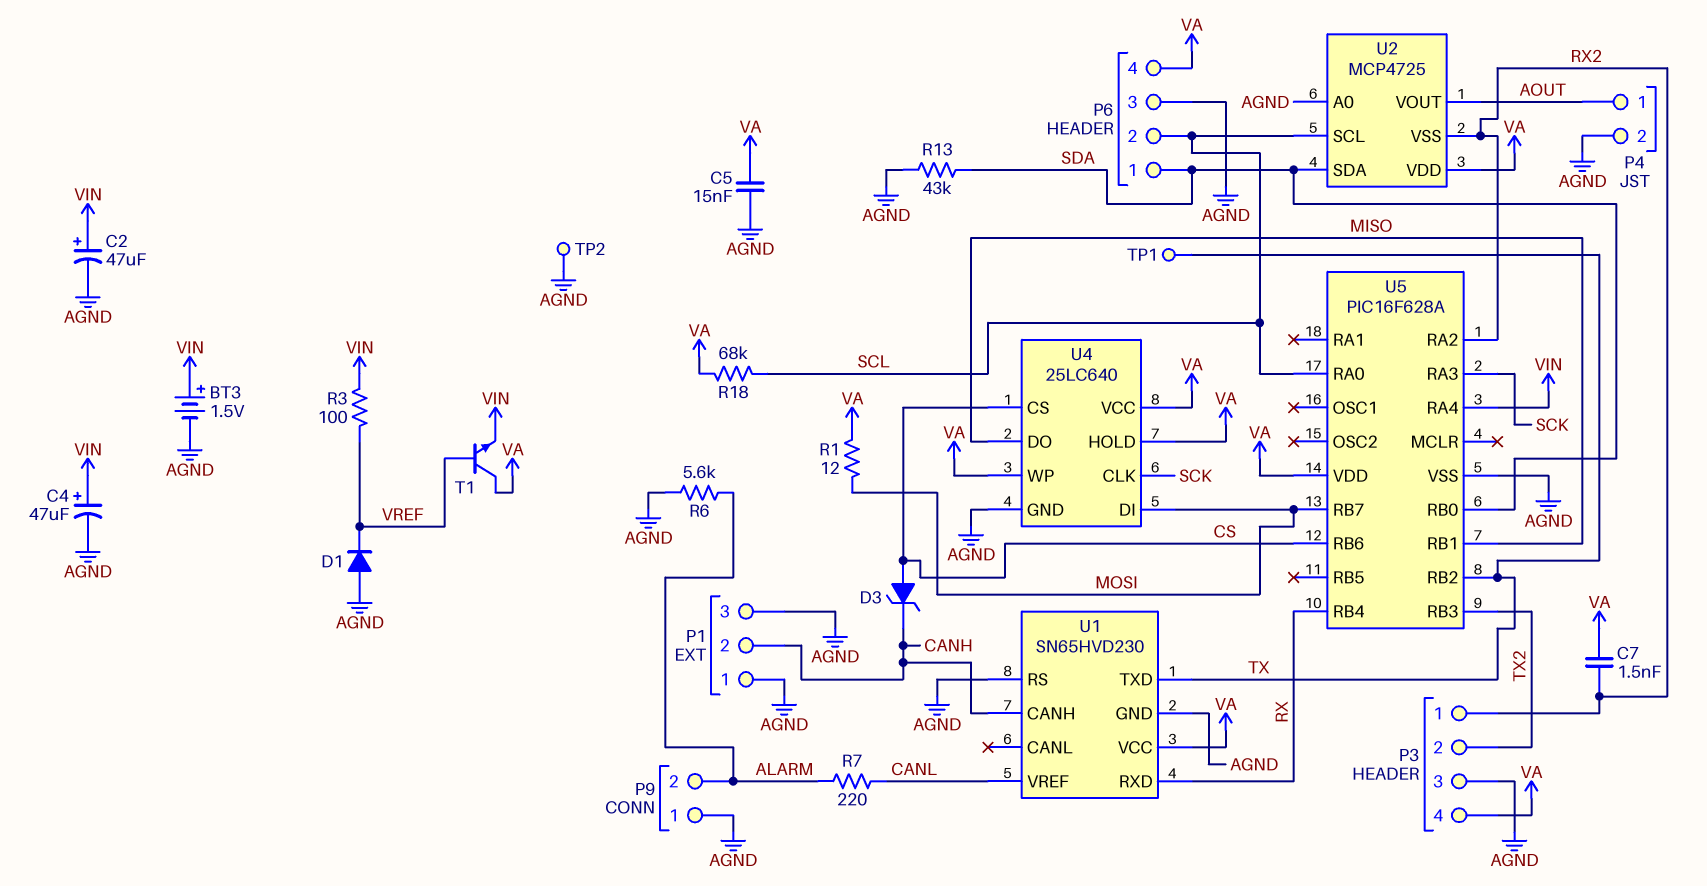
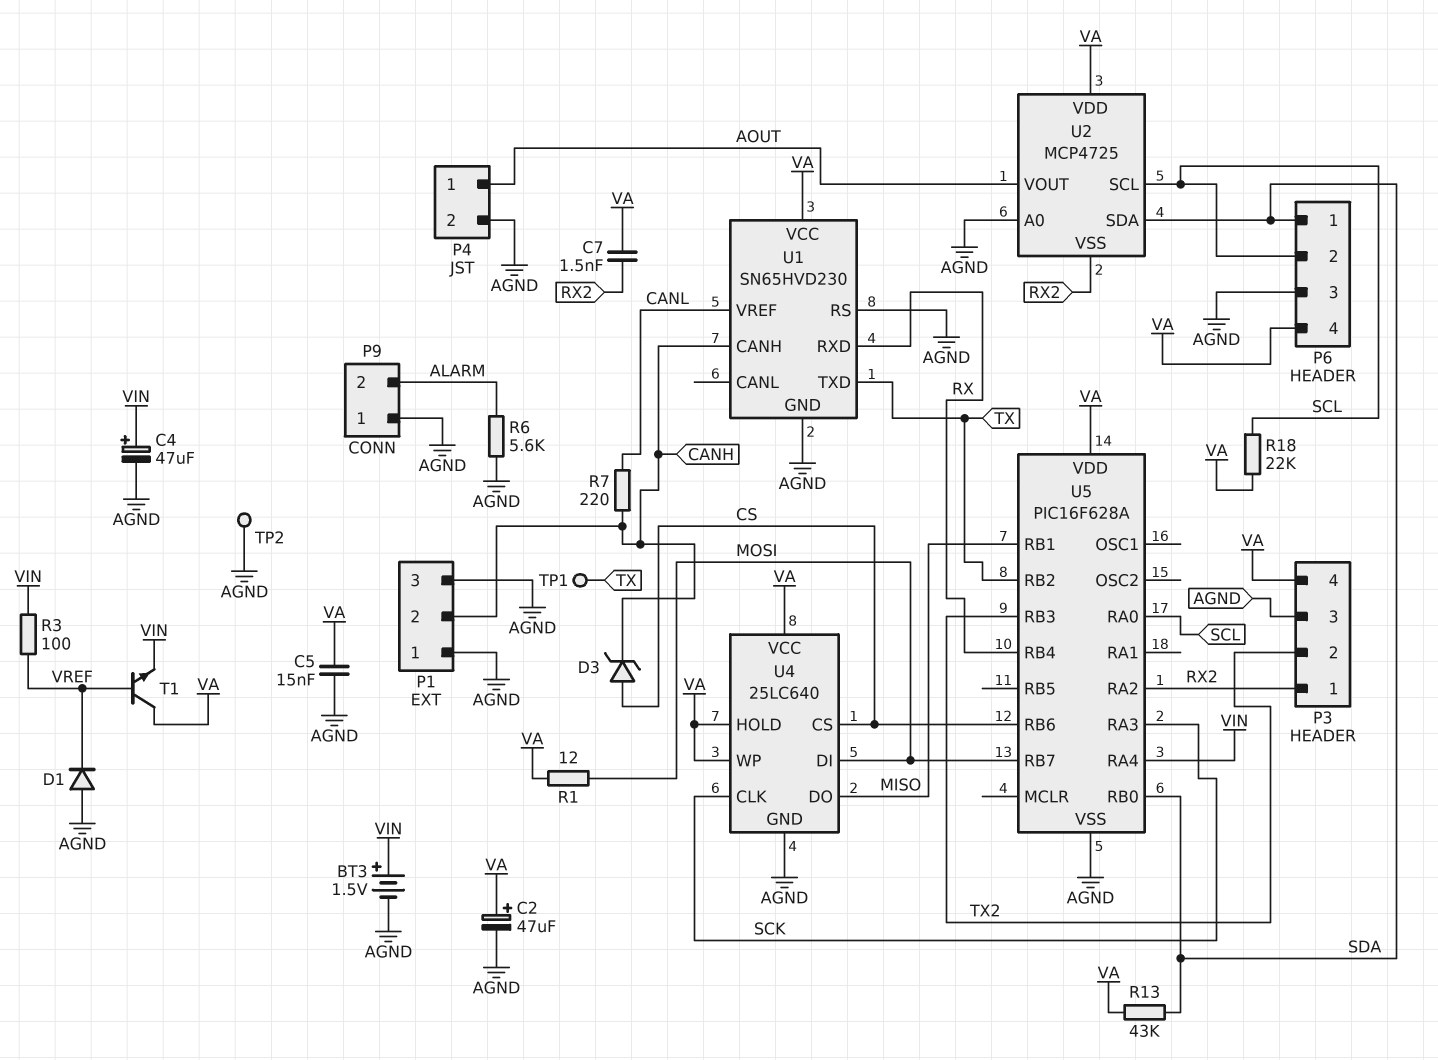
C2: 47uF (plus VIN, minus AGND) -> 47uF (plus VA, minus AGND)
R7: 220 (ALARM, CANL) -> 220 (CANH, CANL)
R13: 43k (AGND, SDA) -> 43k (SDA, VA)
R18: 68k (SCL, VA) -> 22k (SCL, VA)

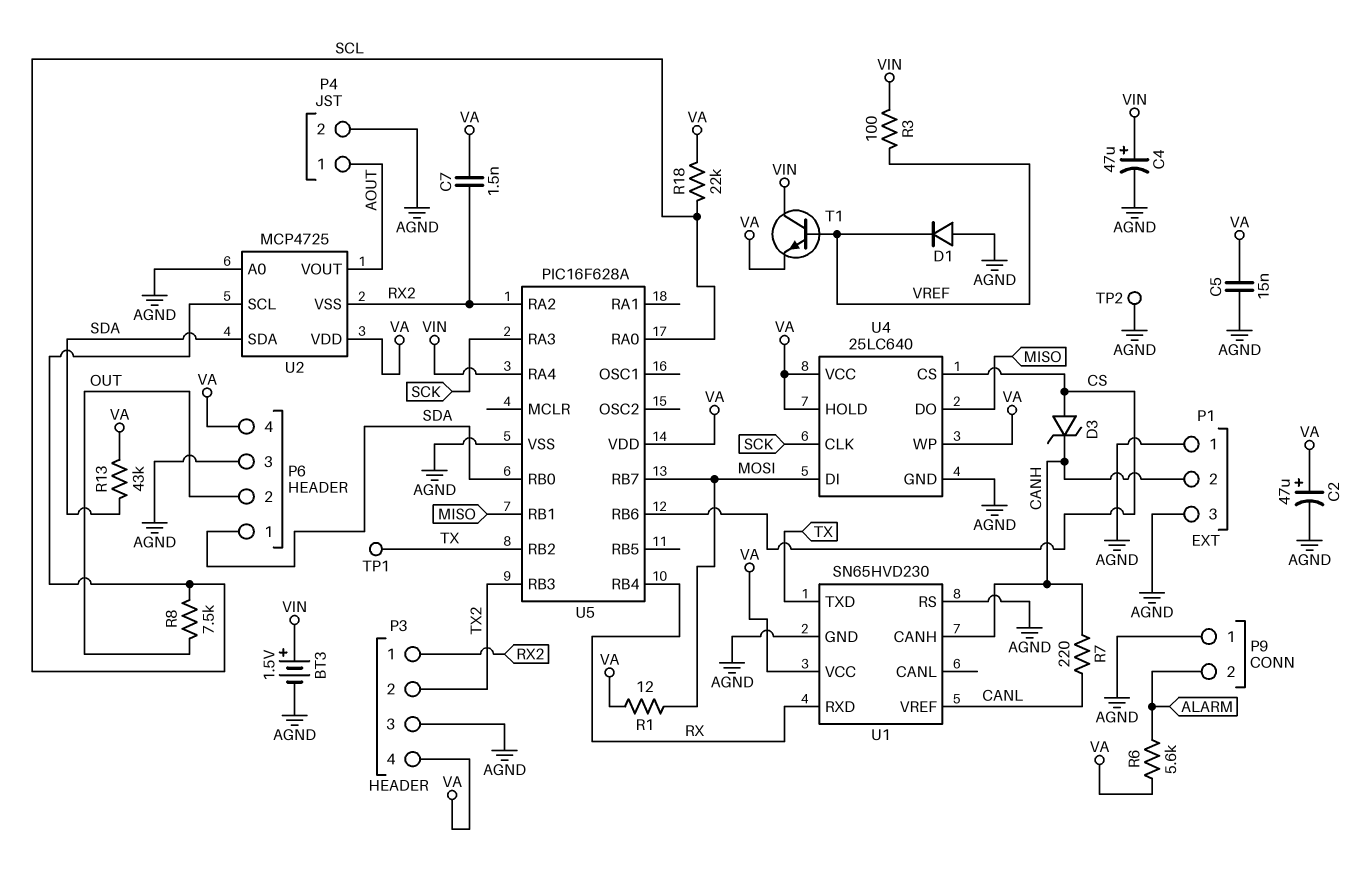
P6 pin 2: SCL -> OUT
R6: 5.6k (AGND, ALARM) -> 5.6k (ALARM, VA)
R8: none -> 7.5k (OUT, SCL)
T1: NPN (B VREF, C VA, E VIN) -> NPN (B VREF, C VIN, E VA)

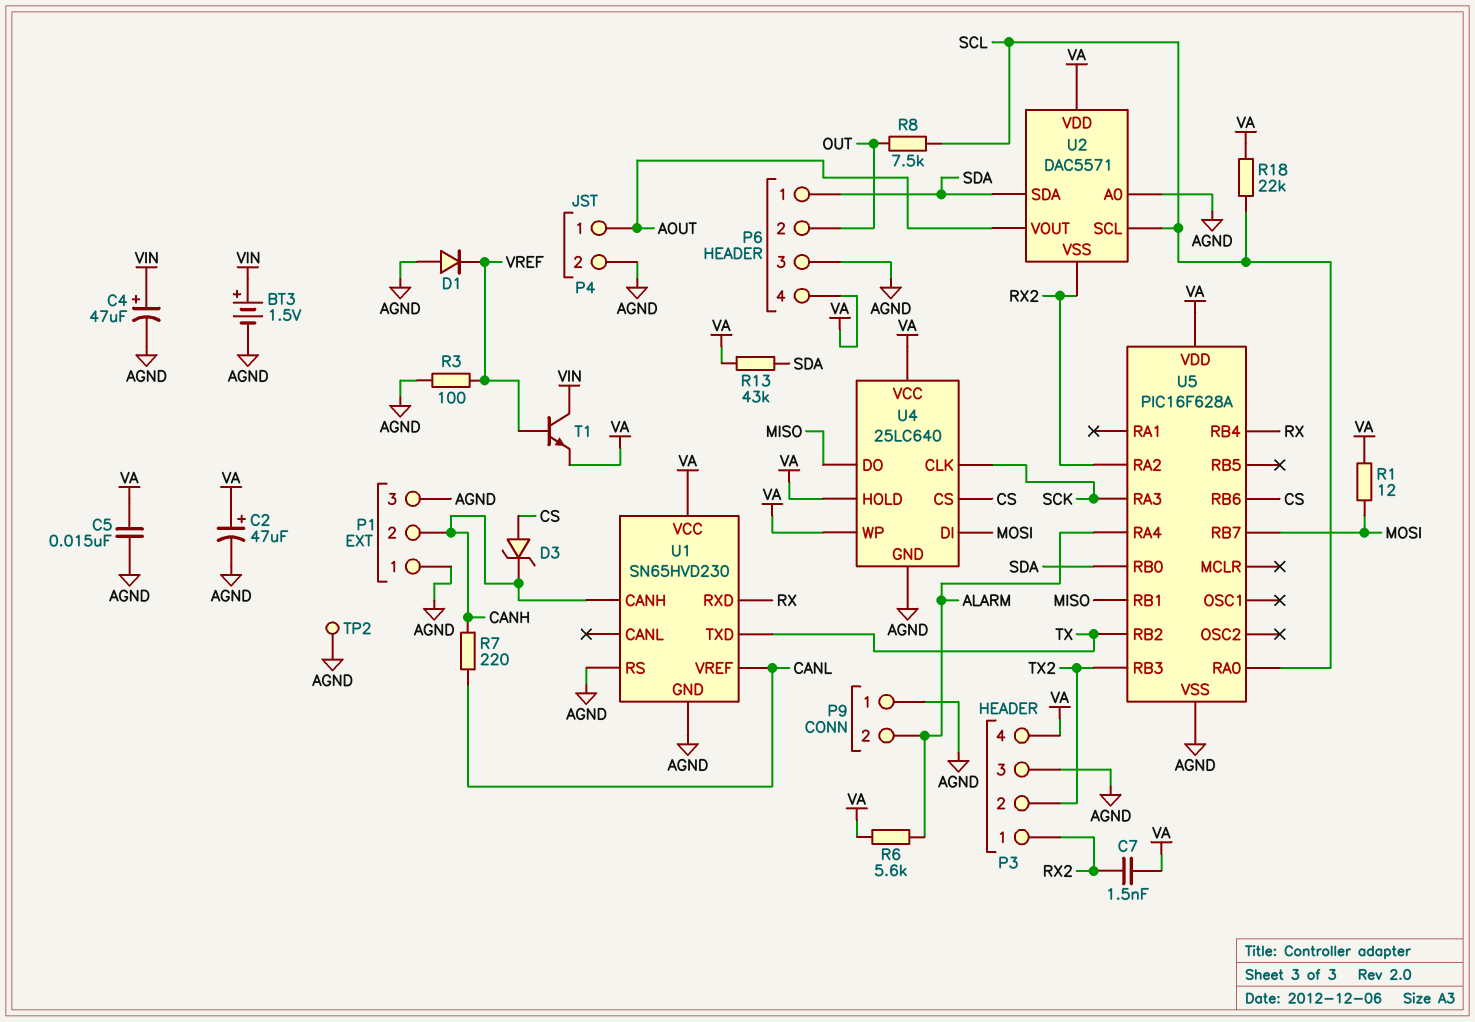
R3: 100 (VIN, VREF) -> 100 (AGND, VREF)
TP1: test point (TX) -> none
U2: MCP4725 -> DAC5571
U5 pin RA4: VIN -> ALARM

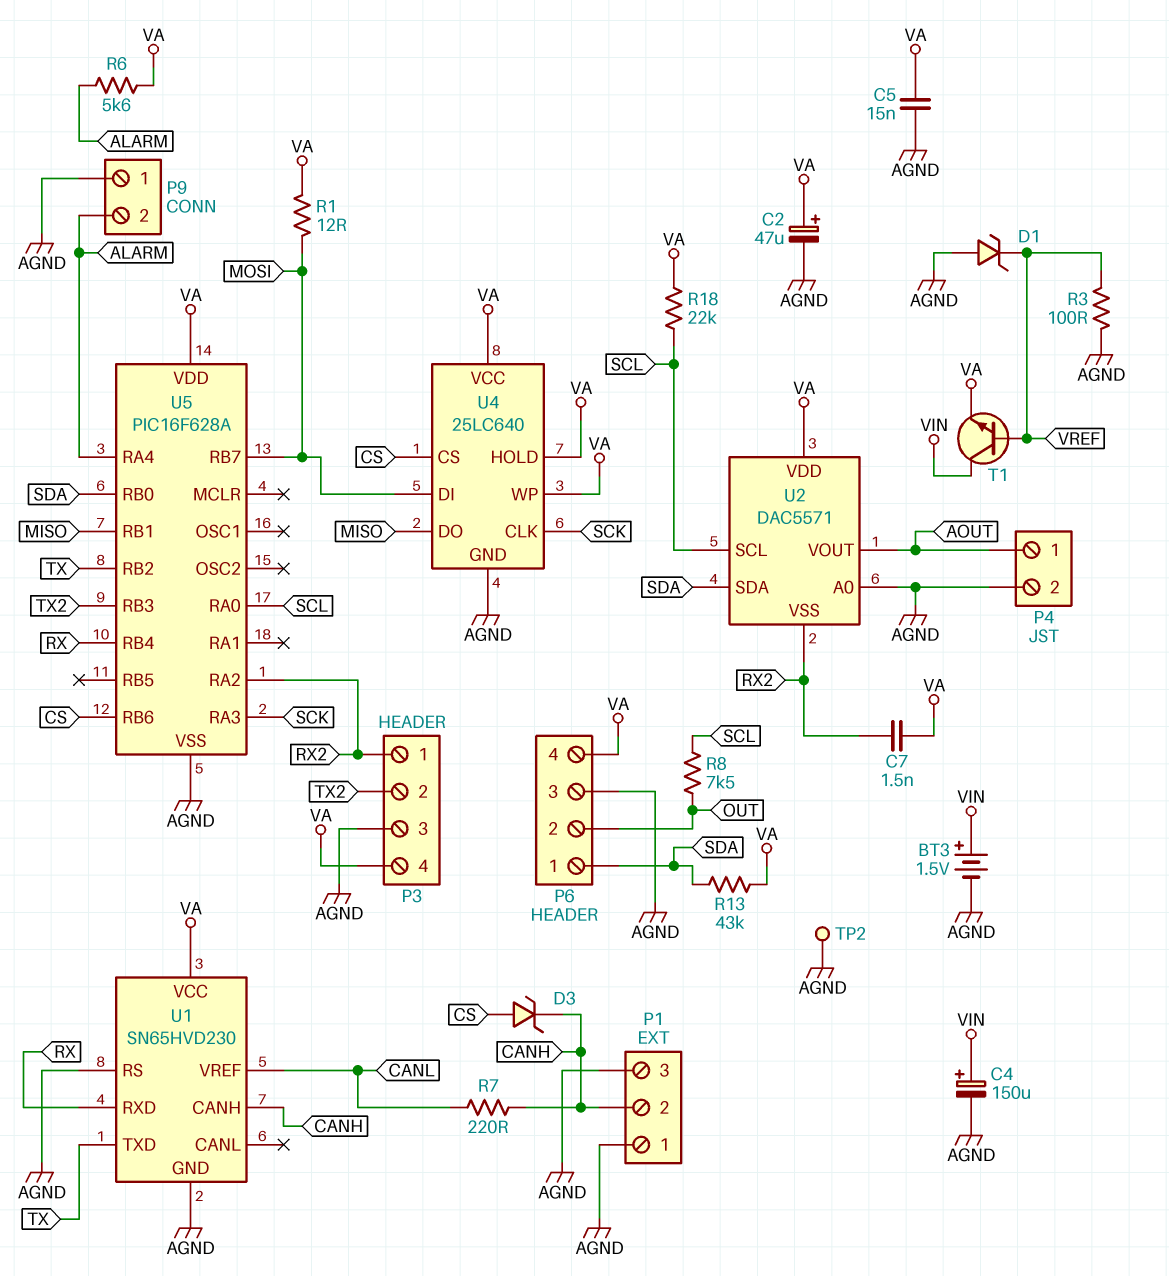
C4: 47uF (plus VIN, minus AGND) -> 150uF (plus VIN, minus AGND)
D1: diode (A AGND, K VREF) -> zener (A AGND, K VREF)

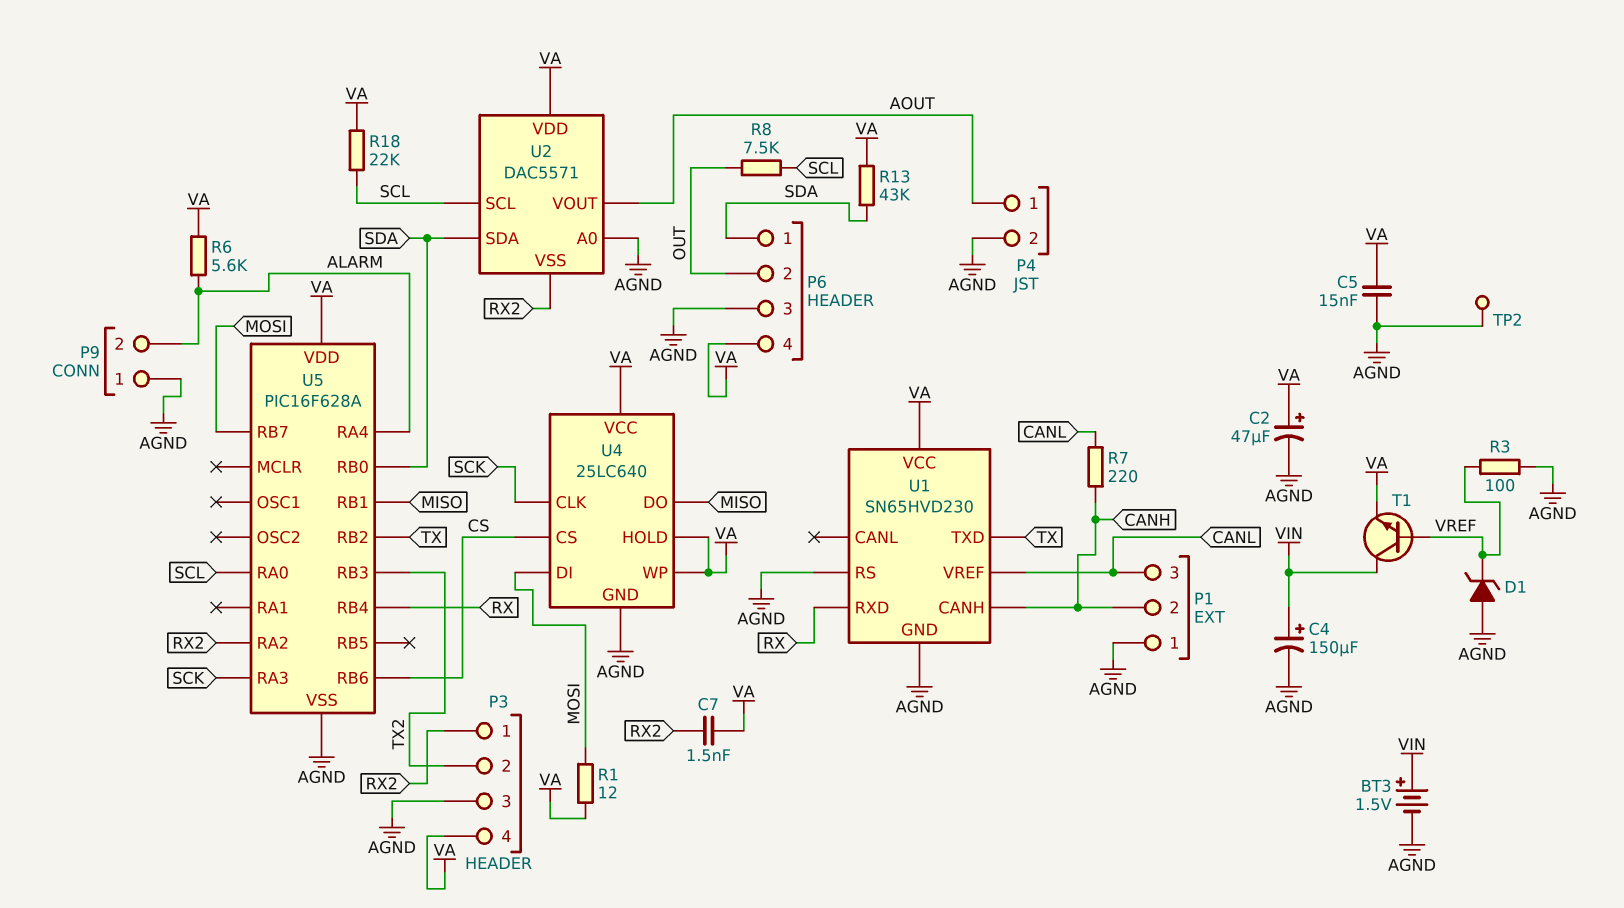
D3: zener (A CS, K CANH) -> none
P1 pin 3: AGND -> CANL

